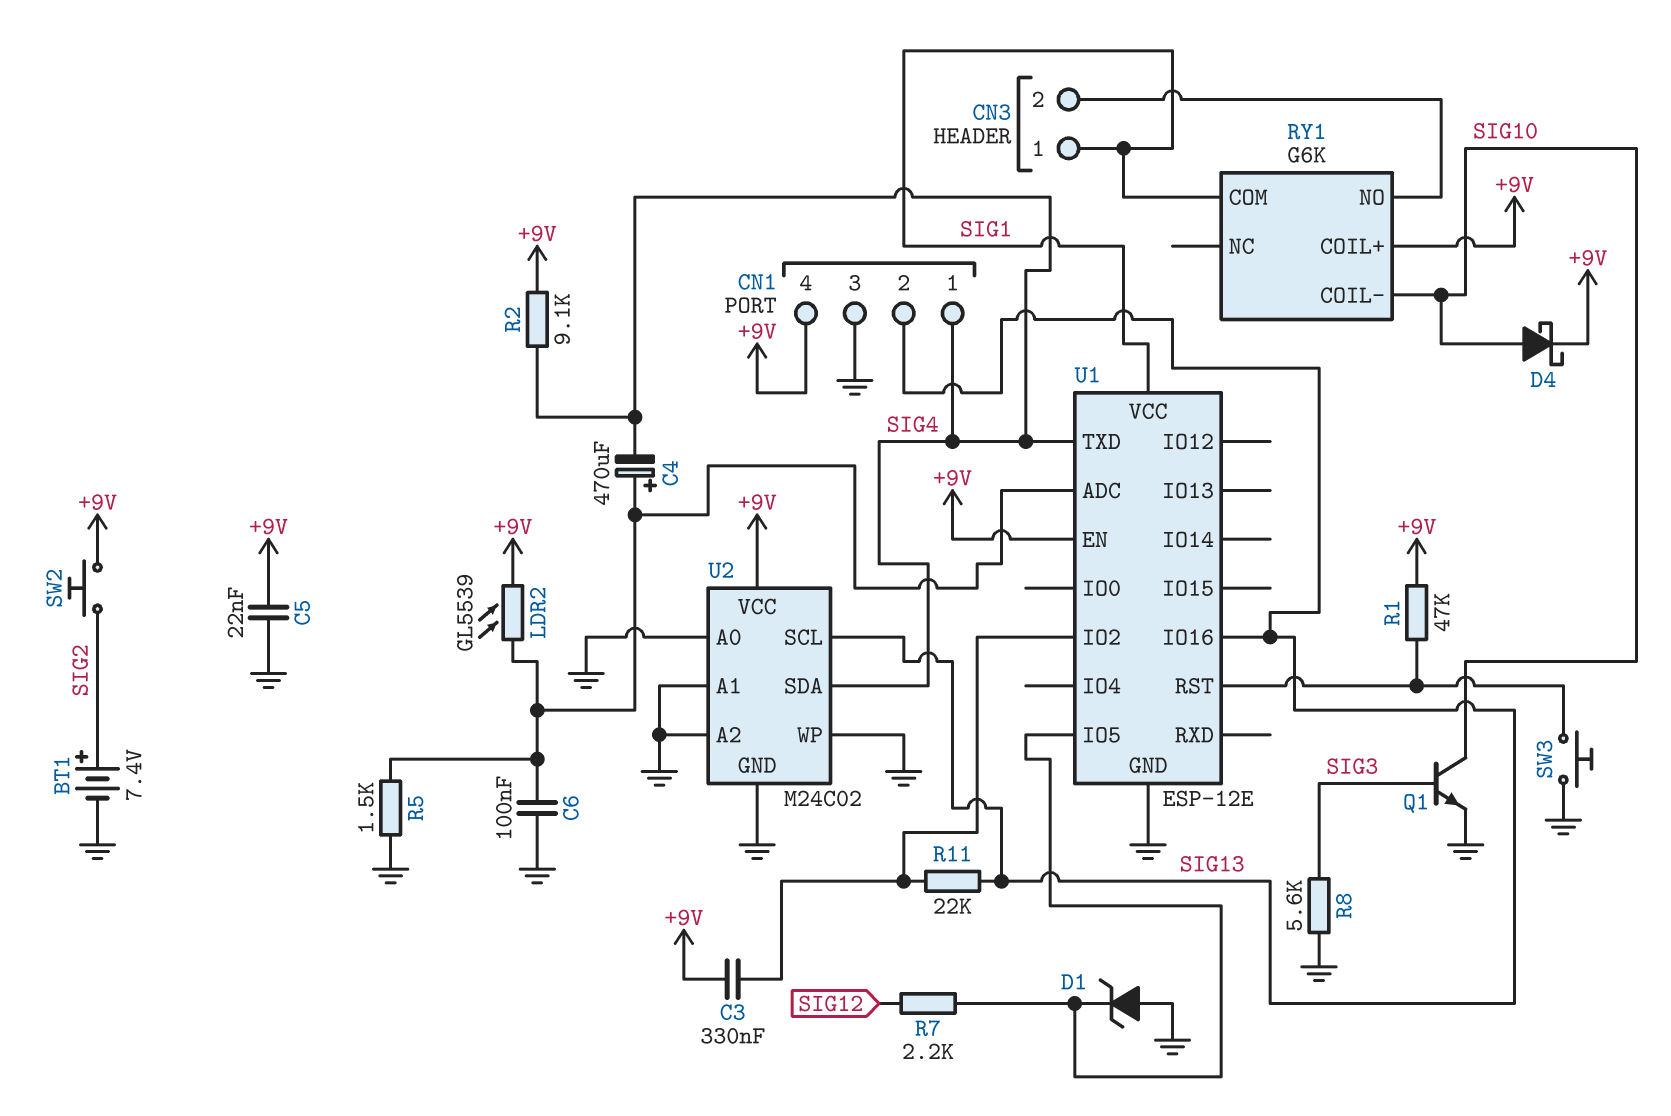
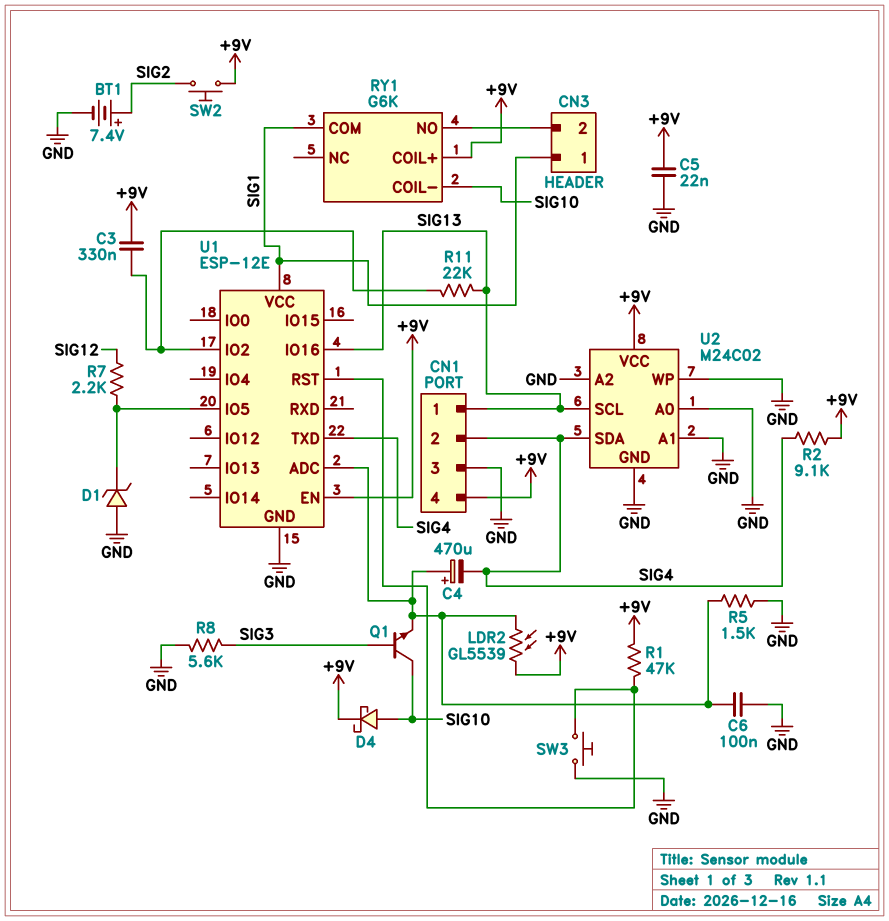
CN1 pin 1: SIG4 -> SIG13
CN1 pin 2: SIG13 -> SIG4
Q1: NPN (B SIG3, C SIG10, E GND) -> NPN (B SIG3, C SIG10, E U1/ADC)

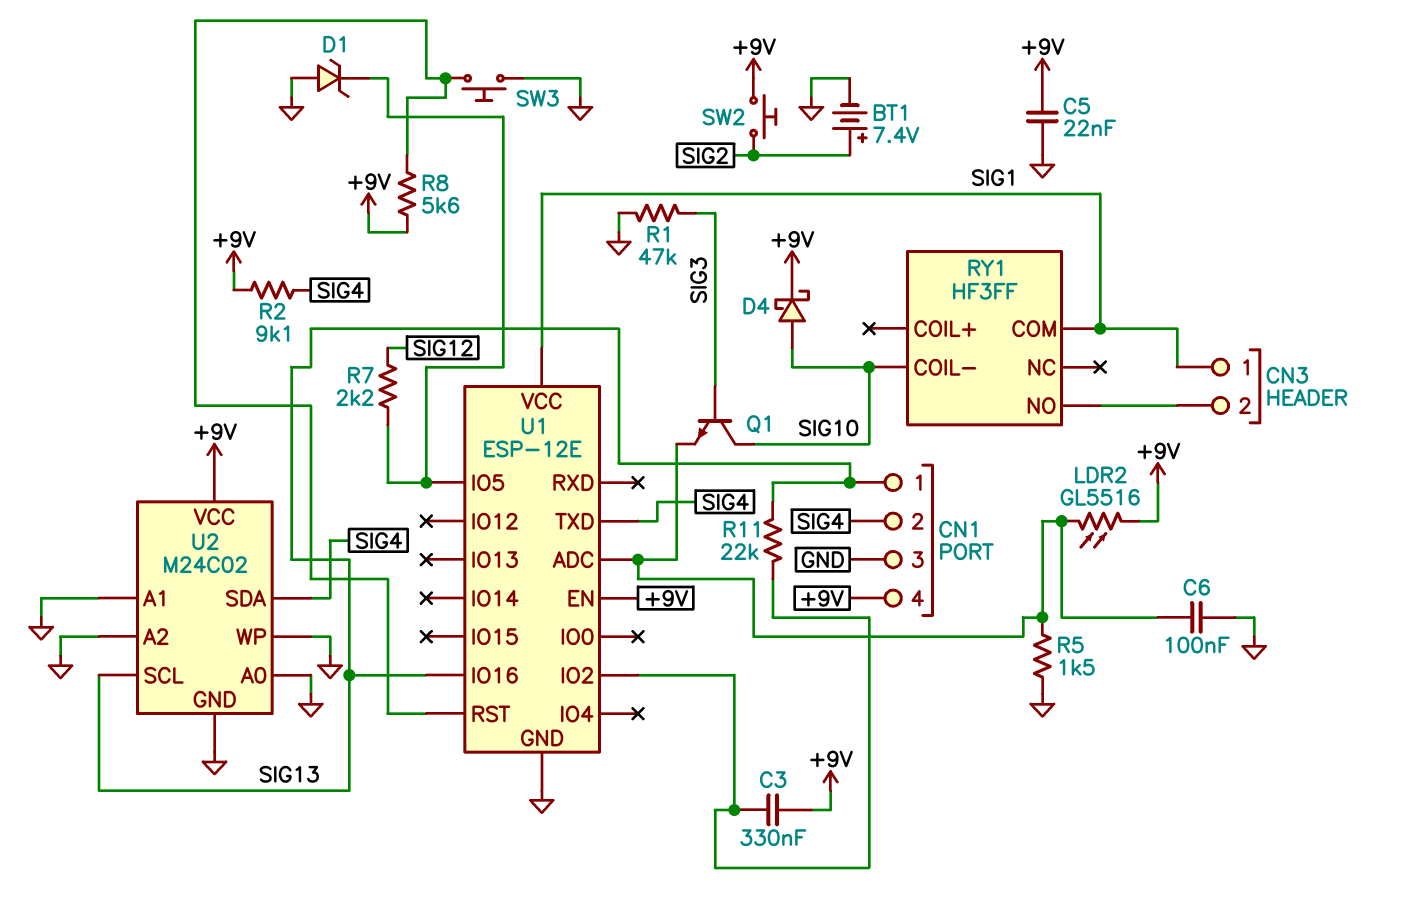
C4: 470uF (plus U1/ADC, minus SIG4) -> none
LDR2: GL5539 (+9V, U1/ADC) -> GL5516 (+9V, U1/ADC)
R1: 47k (+9V, U1/RST) -> 47k (GND, SIG3)
R8: 5.6k (GND, SIG3) -> 5.6k (+9V, U1/RST)
RY1: G6K -> HF3FF
RY1 pin COIL+: +9V -> none

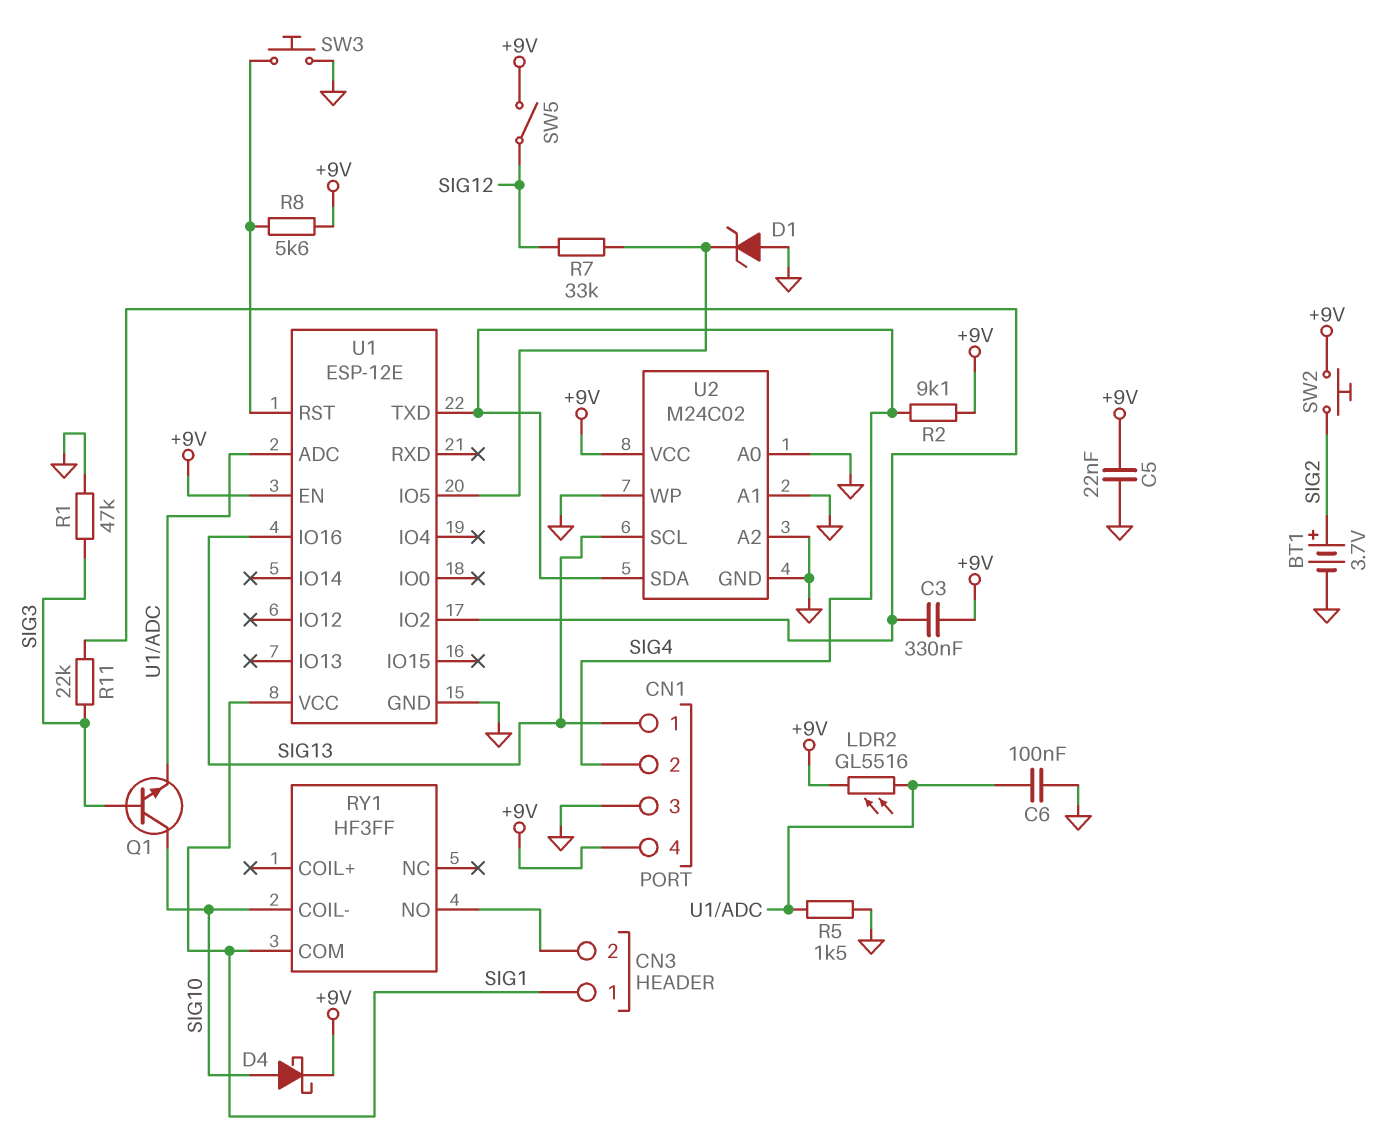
BT1: 7.4V (plus SIG2, minus GND) -> 3.7V (plus SIG2, minus GND)
R7: 2.2k (SIG12, U1/IO5) -> 33k (SIG12, U1/IO5)
R11: 22k (SIG13, U1/IO2) -> 22k (SIG3, U1/IO2)
SW5: none -> switch (+9V, SIG12)

